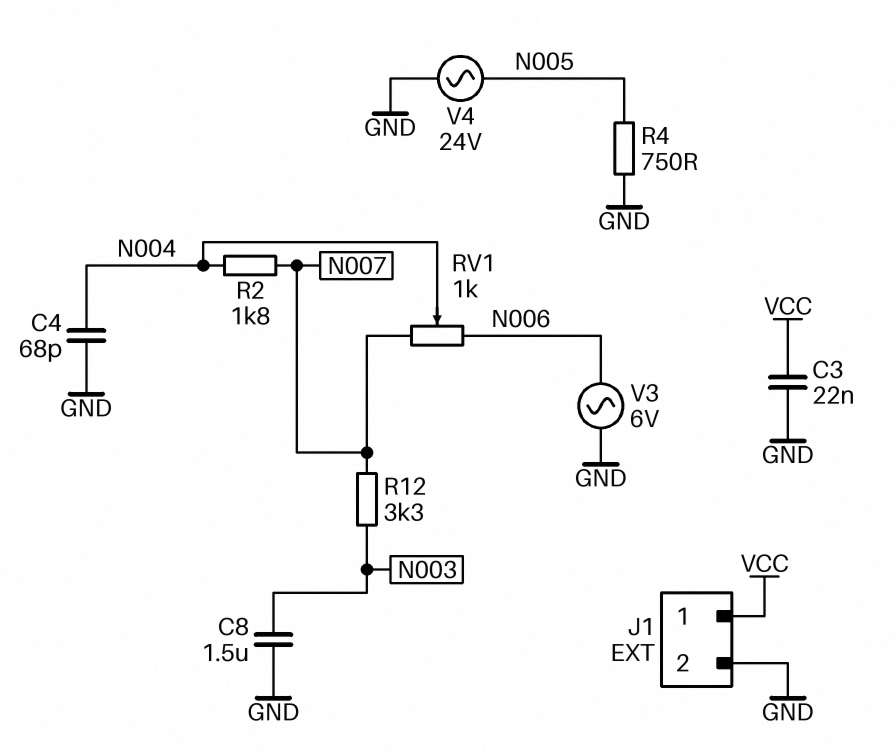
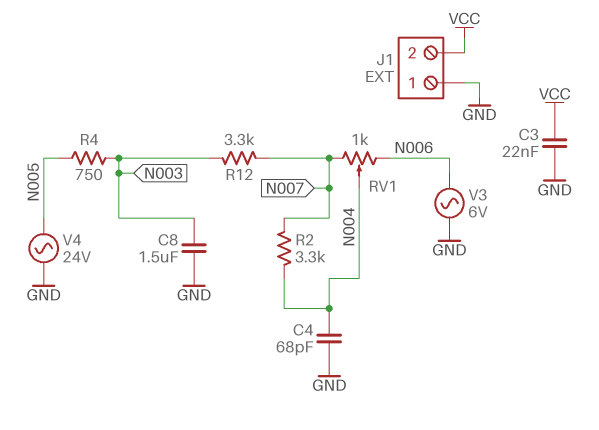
J1 pin 1: VCC -> GND
J1 pin 2: GND -> VCC
R2: 1.8k (N004, N007) -> 3.3k (N004, N007)
R4: 750 (GND, N005) -> 750 (N003, N005)

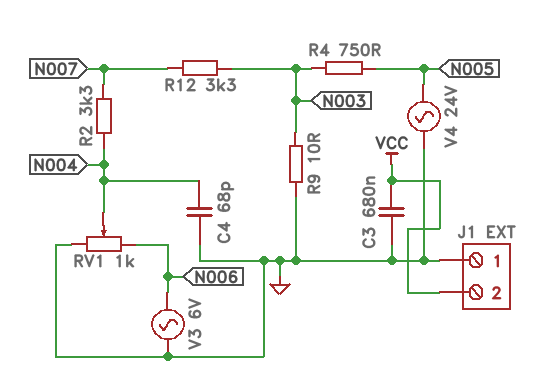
C3: 22nF (GND, VCC) -> 680nF (GND, VCC)
C8: 1.5uF (GND, N003) -> none
R9: none -> 10 (GND, N003)
RV1: 1k (N006, N007, wiper N004) -> 1k (GND, N006, wiper N004)

